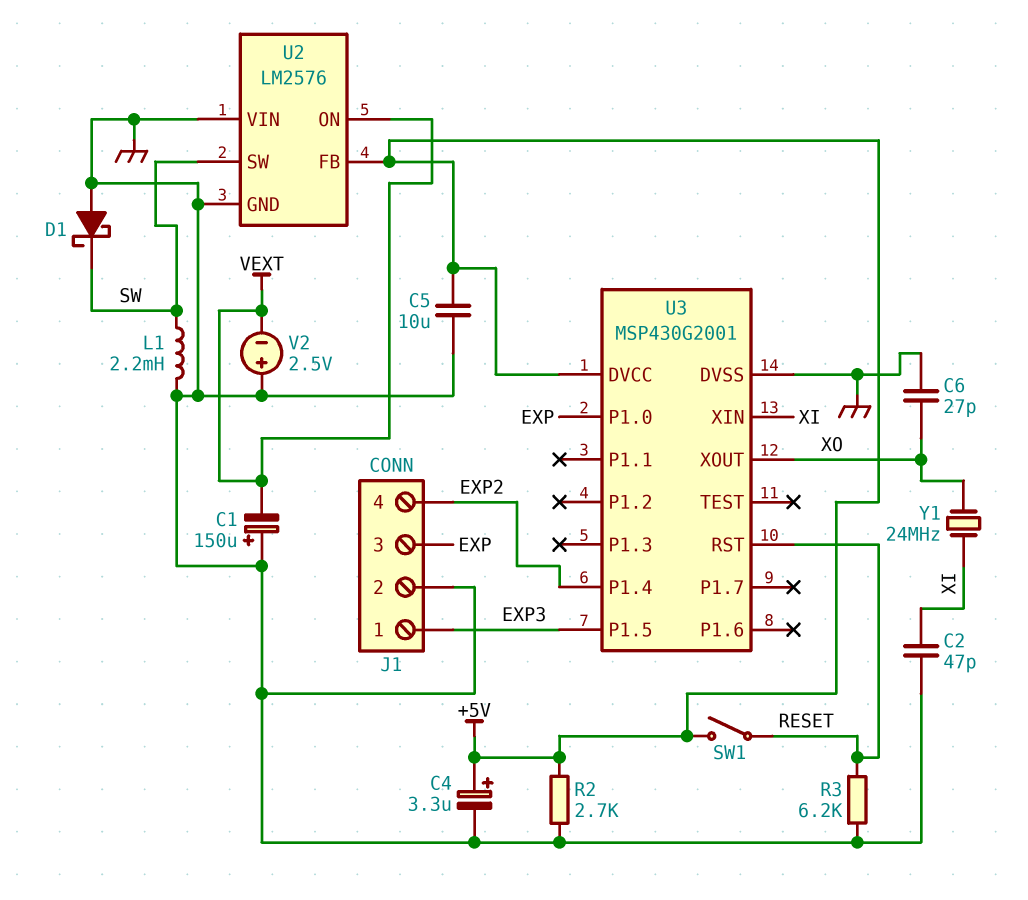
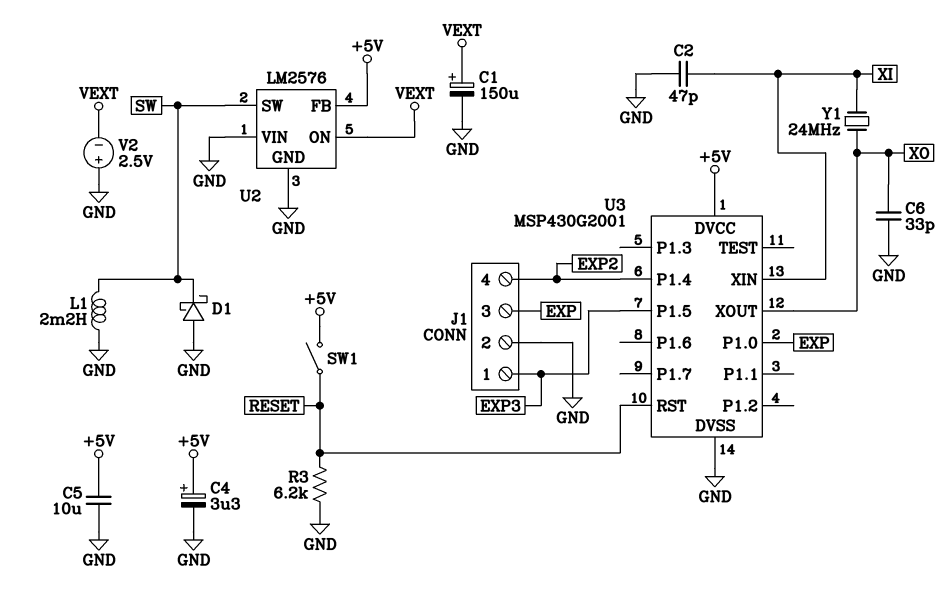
C1: 150uF (plus GND, minus VEXT) -> 150uF (plus VEXT, minus GND)
C6: 27pF (GND, XO) -> 33pF (GND, XO)
R2: 2.7k (+5V, GND) -> none

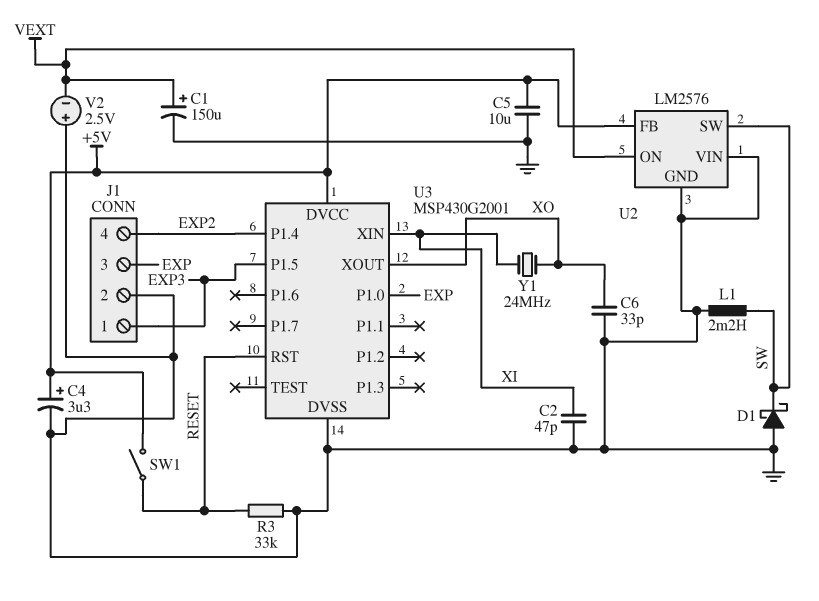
R3: 6.2k (GND, RESET) -> 33k (GND, RESET)

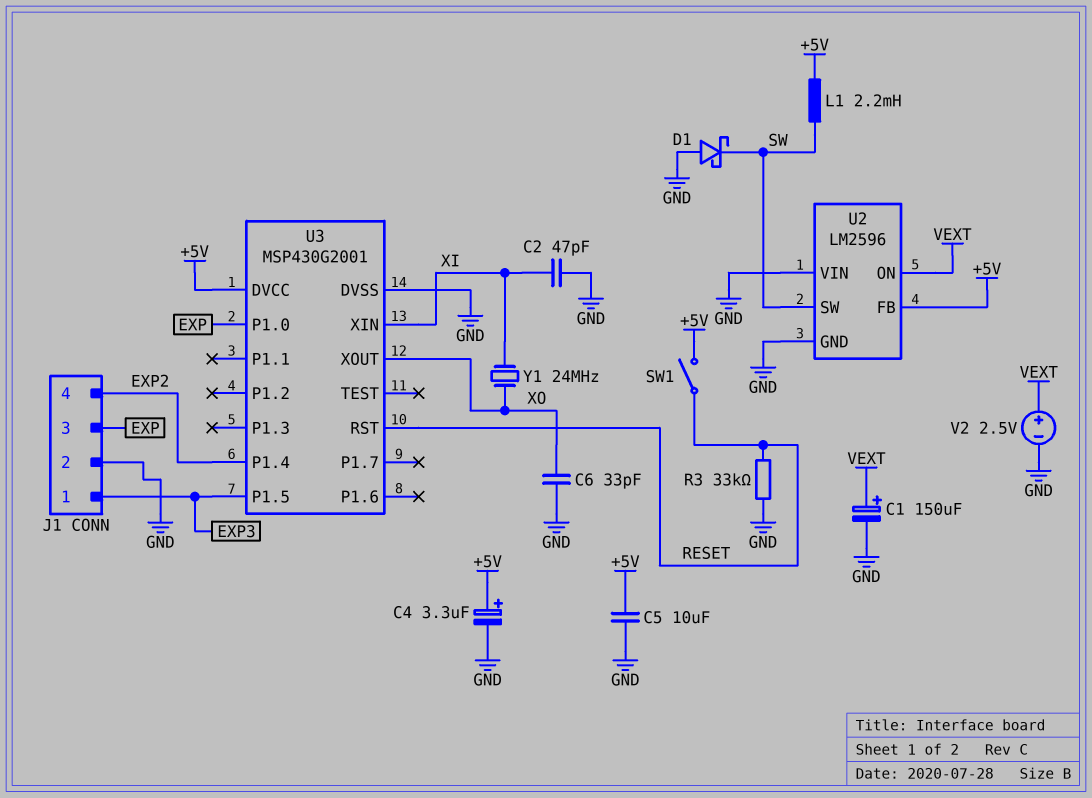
L1: 2.2mH (GND, SW) -> 2.2mH (+5V, SW)
U2: LM2576 -> LM2596
V2: 2.5V (plus GND, minus VEXT) -> 2.5V (plus VEXT, minus GND)

